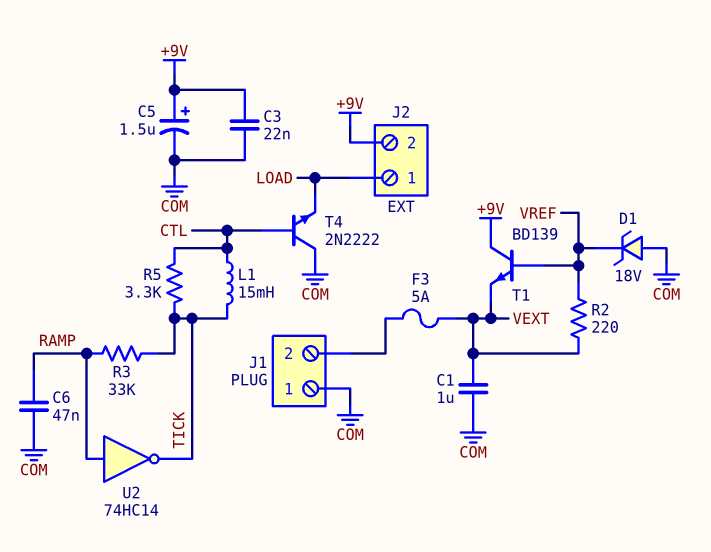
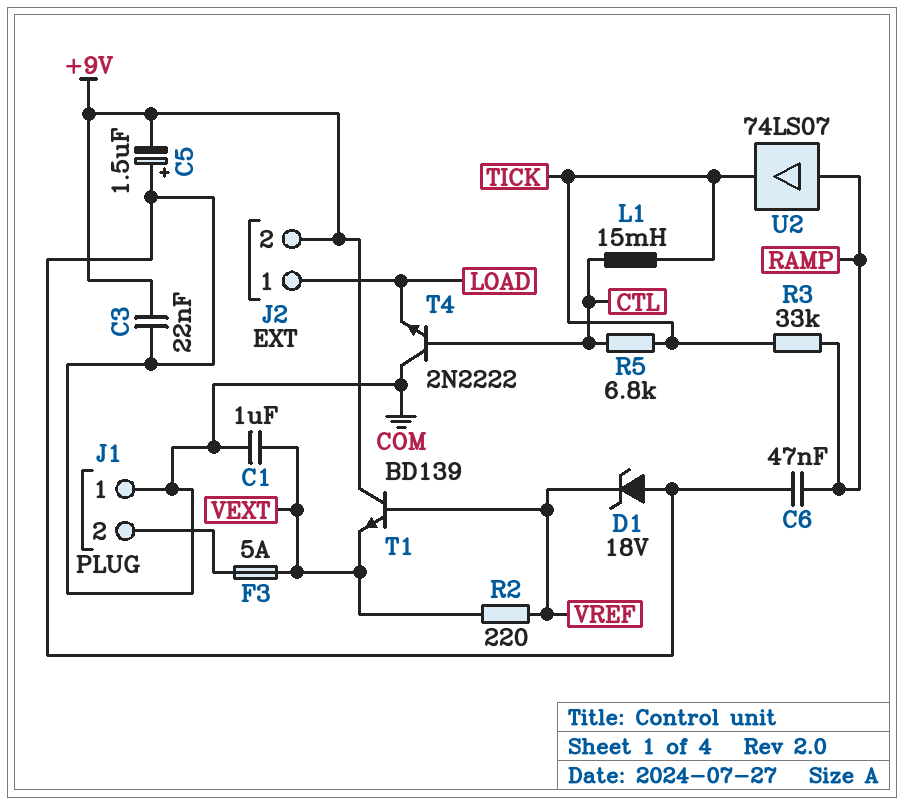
C5: 1.5uF (plus +9V, minus COM) -> 1.5uF (plus COM, minus +9V)
R5: 3.3k (CTL, TICK) -> 6.8k (CTL, TICK)
U2: NOT 74HC14 (in RAMP, out TICK) -> buffer 74LS07 (in RAMP, out TICK)

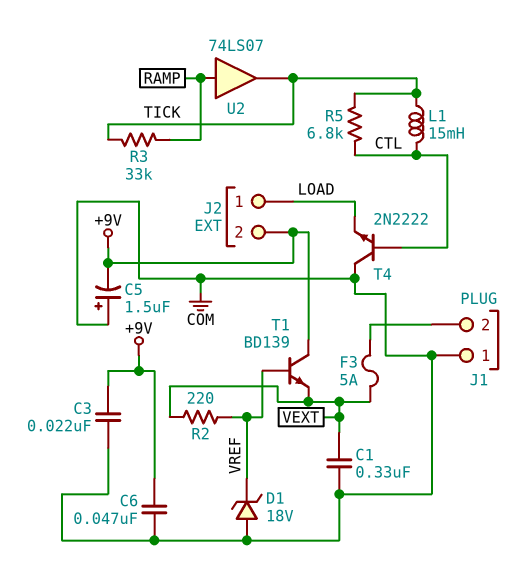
C1: 1uF (COM, VEXT) -> 330nF (COM, VEXT)
C6: 47nF (COM, RAMP) -> 47nF (+9V, COM)

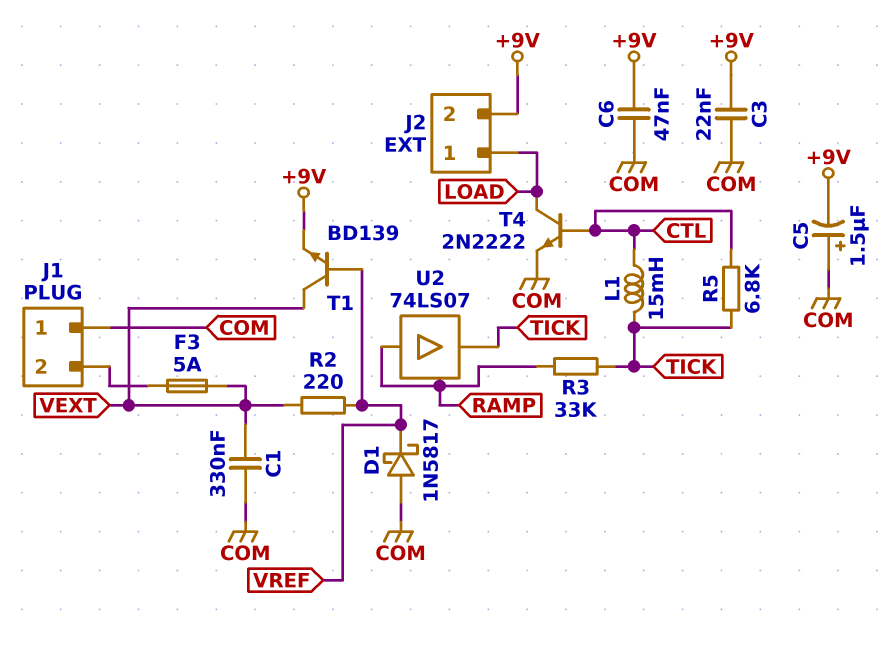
D1: zener 18V (A COM, K VREF) -> schottky 1N5817 (A COM, K VREF)
T1: NPN BD139 (B VREF, C +9V, E VEXT) -> NPN BD139 (B VREF, C VEXT, E +9V)
T4: NPN 2N2222 (B CTL, C COM, E LOAD) -> NPN 2N2222 (B CTL, C LOAD, E COM)

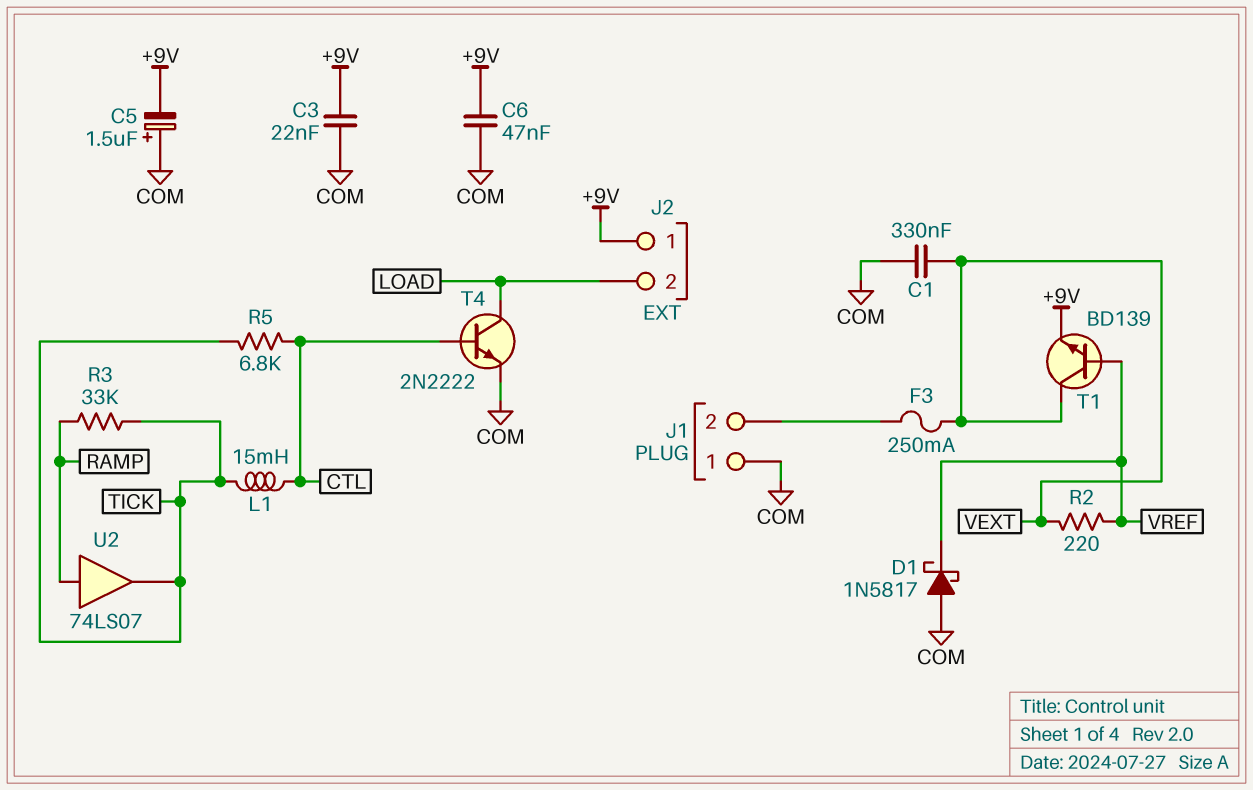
F3: 5A (J1/2, VEXT) -> 250mA (J1/2, VEXT)
J2 pin 1: LOAD -> +9V
J2 pin 2: +9V -> LOAD

